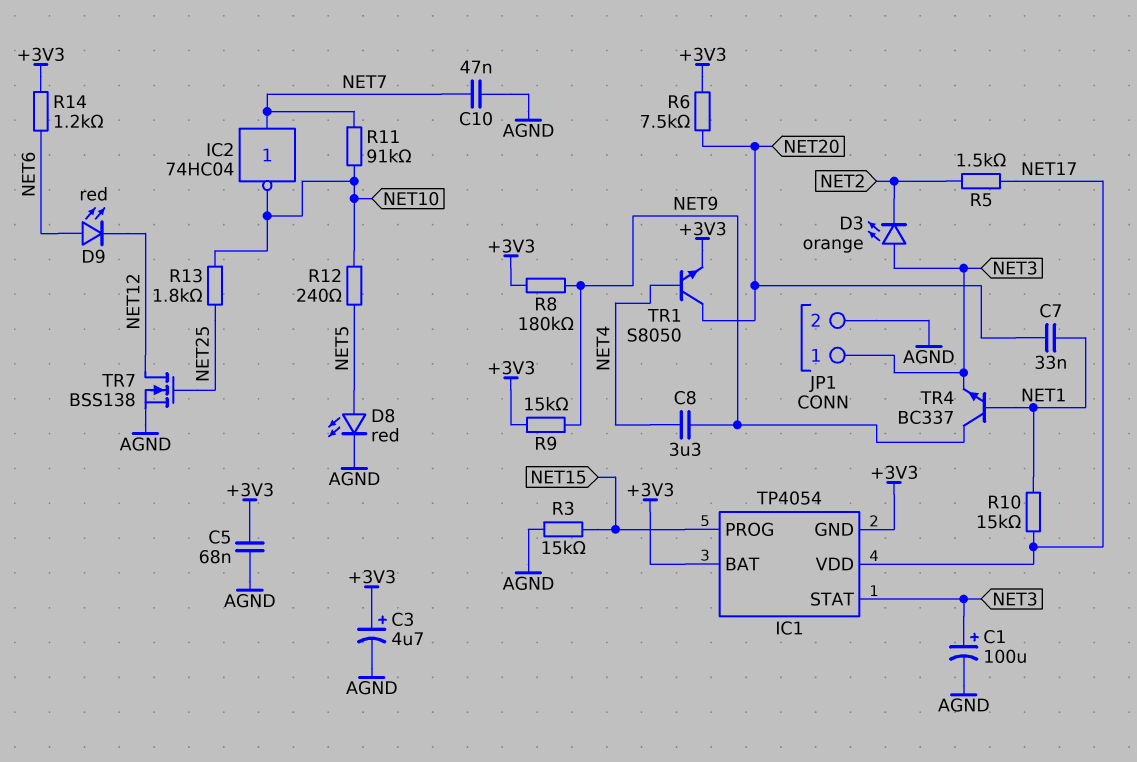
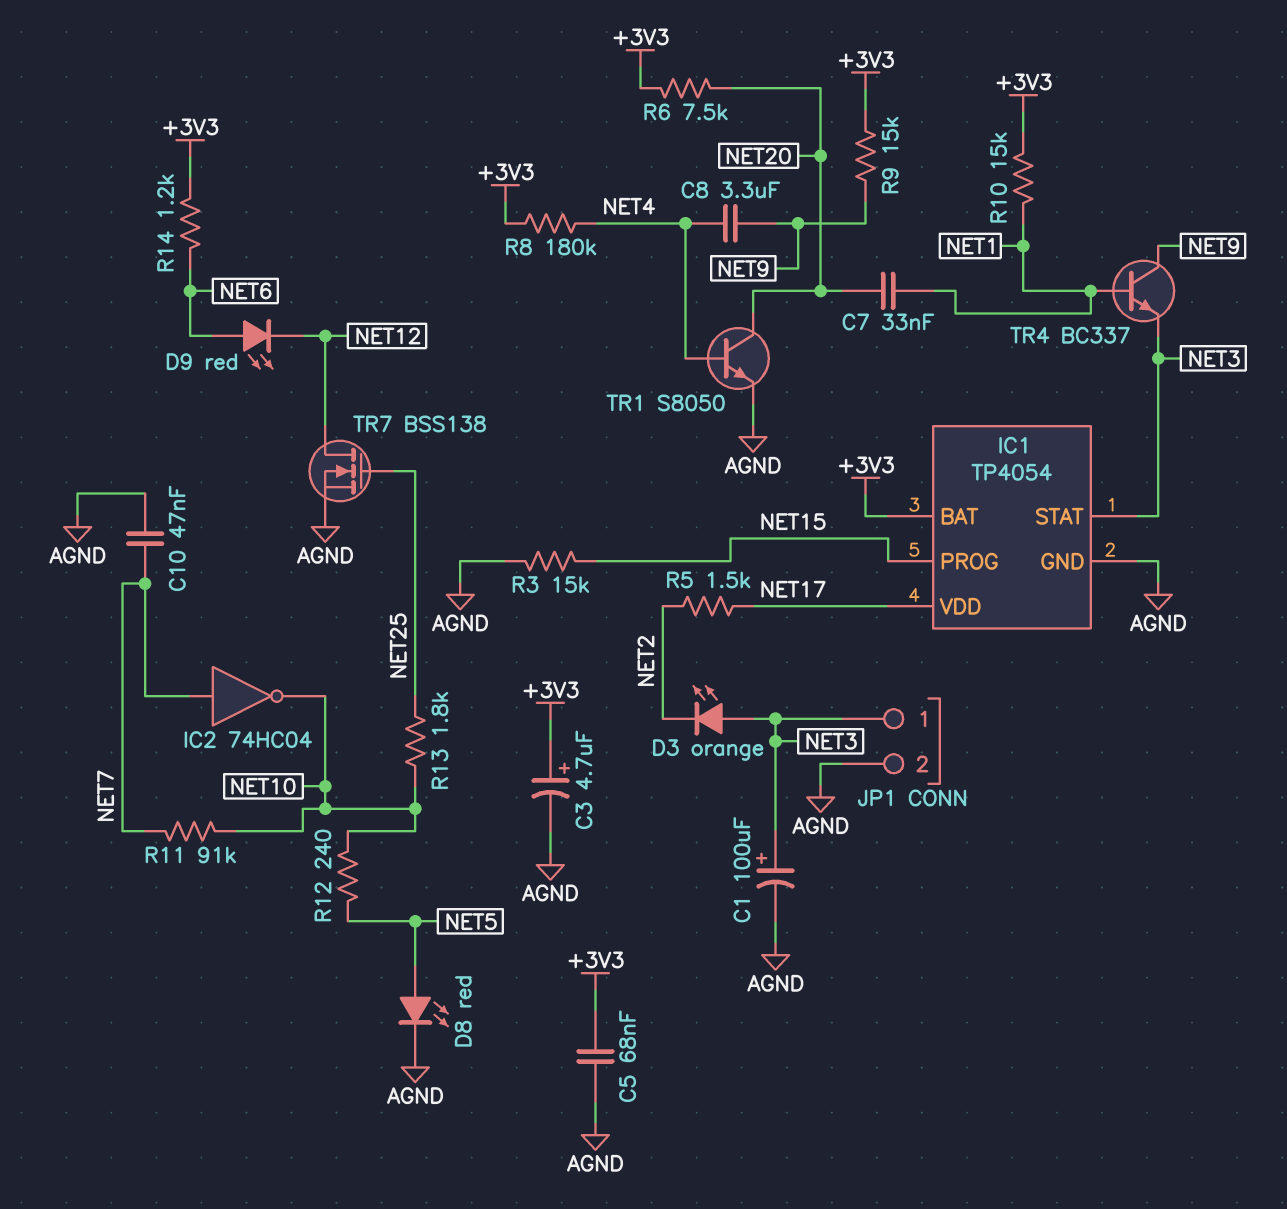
IC1 pin GND: +3V3 -> AGND
R8: 180k (+3V3, NET9) -> 180k (+3V3, NET4)
R10: 15k (NET1, NET17) -> 15k (+3V3, NET1)
TR1: NPN S8050 (B NET4, C NET20, E +3V3) -> NPN S8050 (B NET4, C NET20, E AGND)

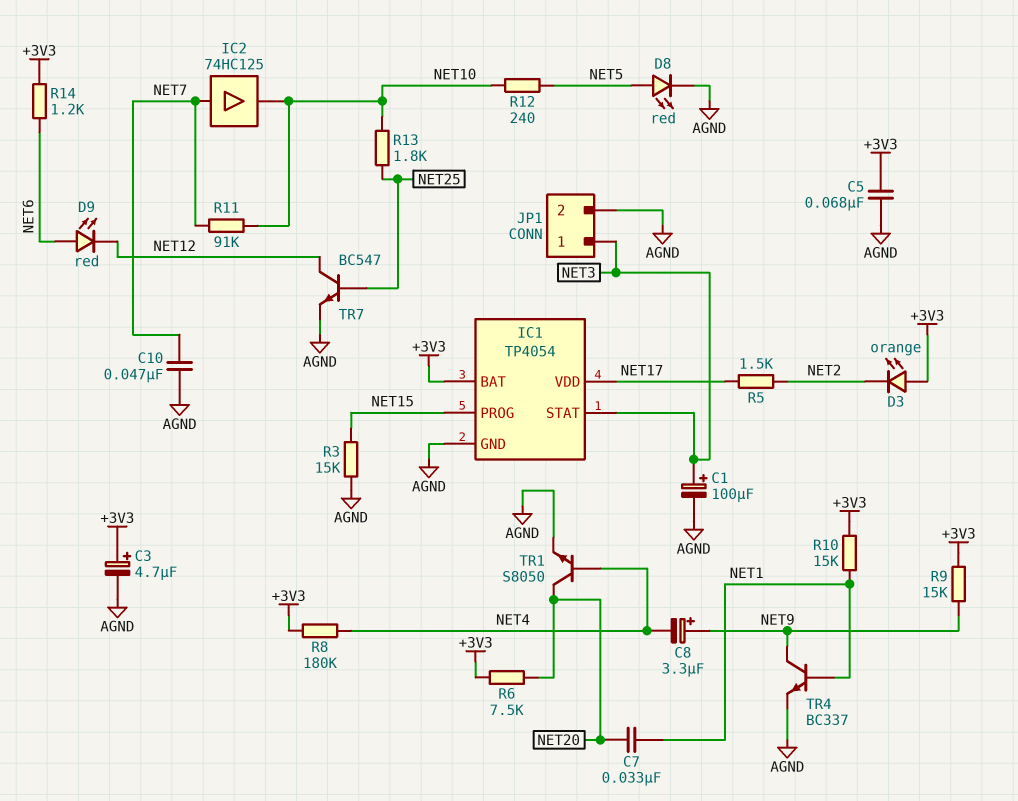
C8: 3.3uF (NET4, NET9) -> 3.3uF (plus NET9, minus NET4)
D3: LED orange (A NET3, K NET2) -> LED orange (A +3V3, K NET2)
IC2: NOT 74HC04 (in NET7, out NET10) -> buffer 74HC125 (in NET7, out NET10)
TR4: NPN BC337 (B NET1, C NET9, E NET3) -> NPN BC337 (B NET1, C NET9, E AGND)
TR7: NMOS BSS138 (G NET25, D NET12, S AGND) -> NPN BC547 (B NET25, C NET12, E AGND)

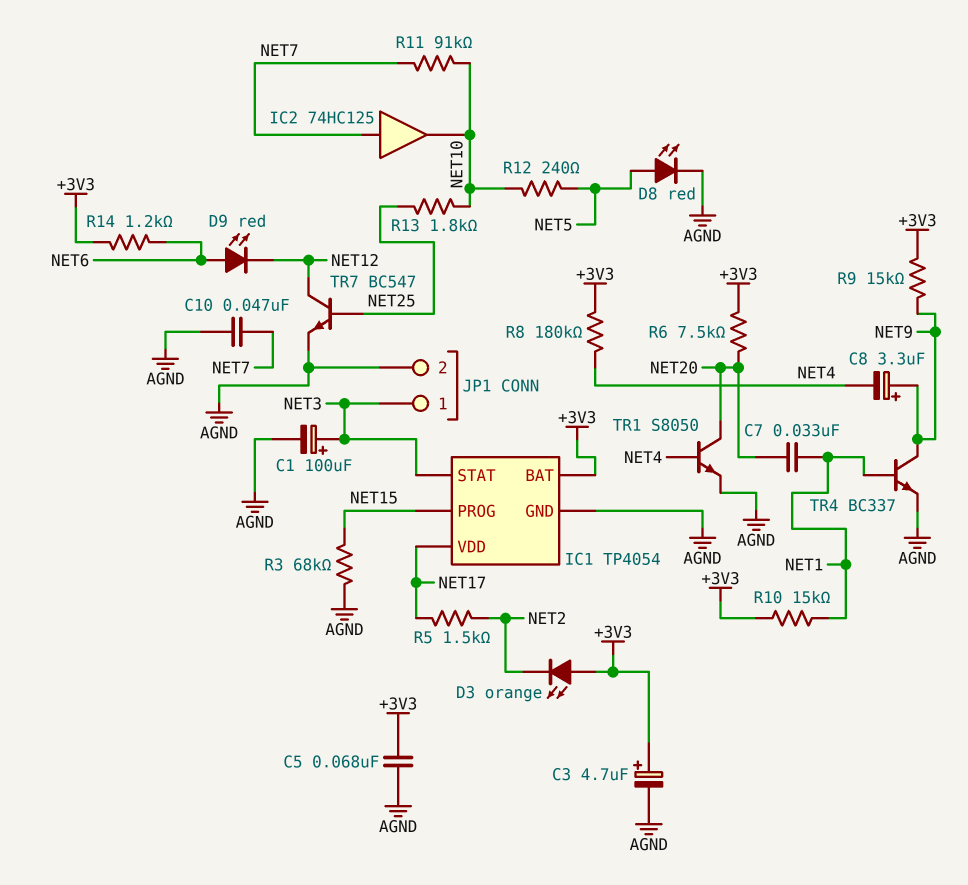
R3: 15k (AGND, NET15) -> 68k (AGND, NET15)

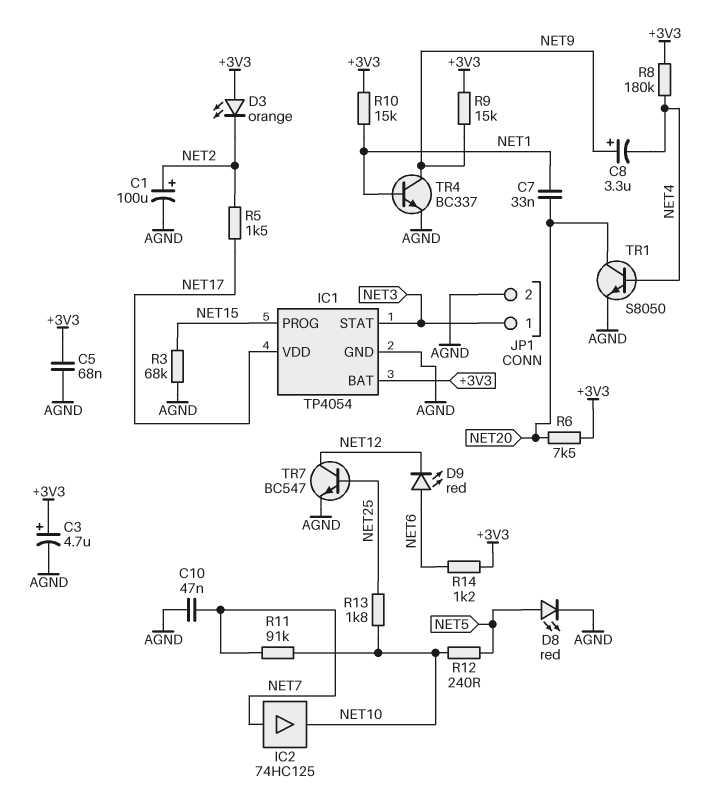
C1: 100uF (plus NET3, minus AGND) -> 100uF (plus NET2, minus AGND)

